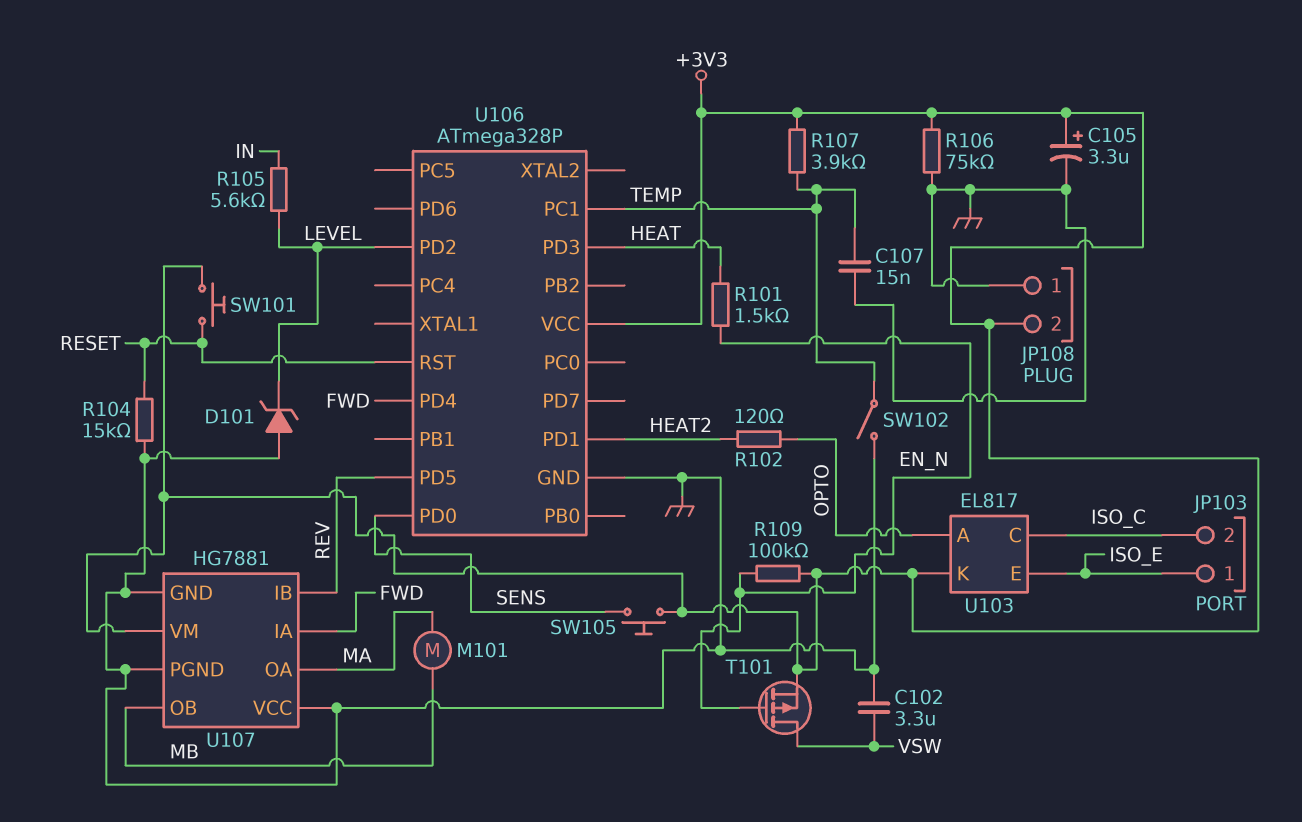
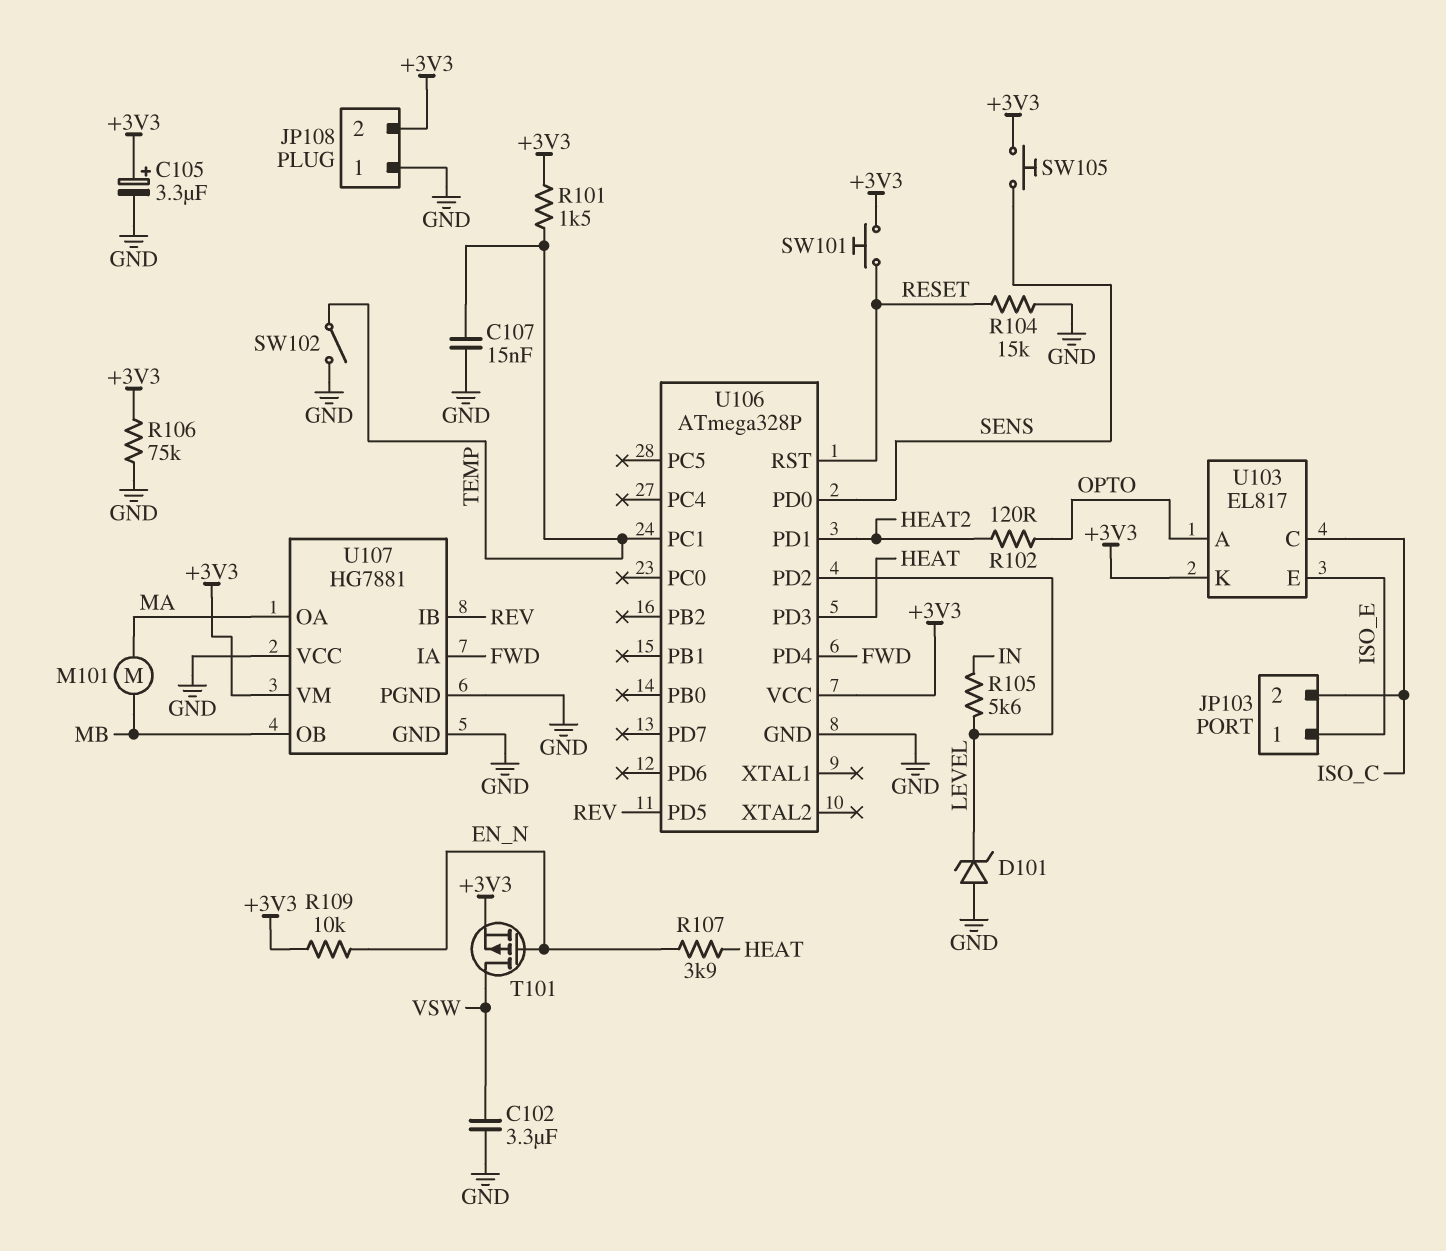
R101: 1.5k (EN_N, HEAT) -> 1.5k (+3V3, TEMP)
R107: 3.9k (+3V3, TEMP) -> 3.9k (EN_N, HEAT)
R109: 100k (+3V3, EN_N) -> 10k (+3V3, EN_N)

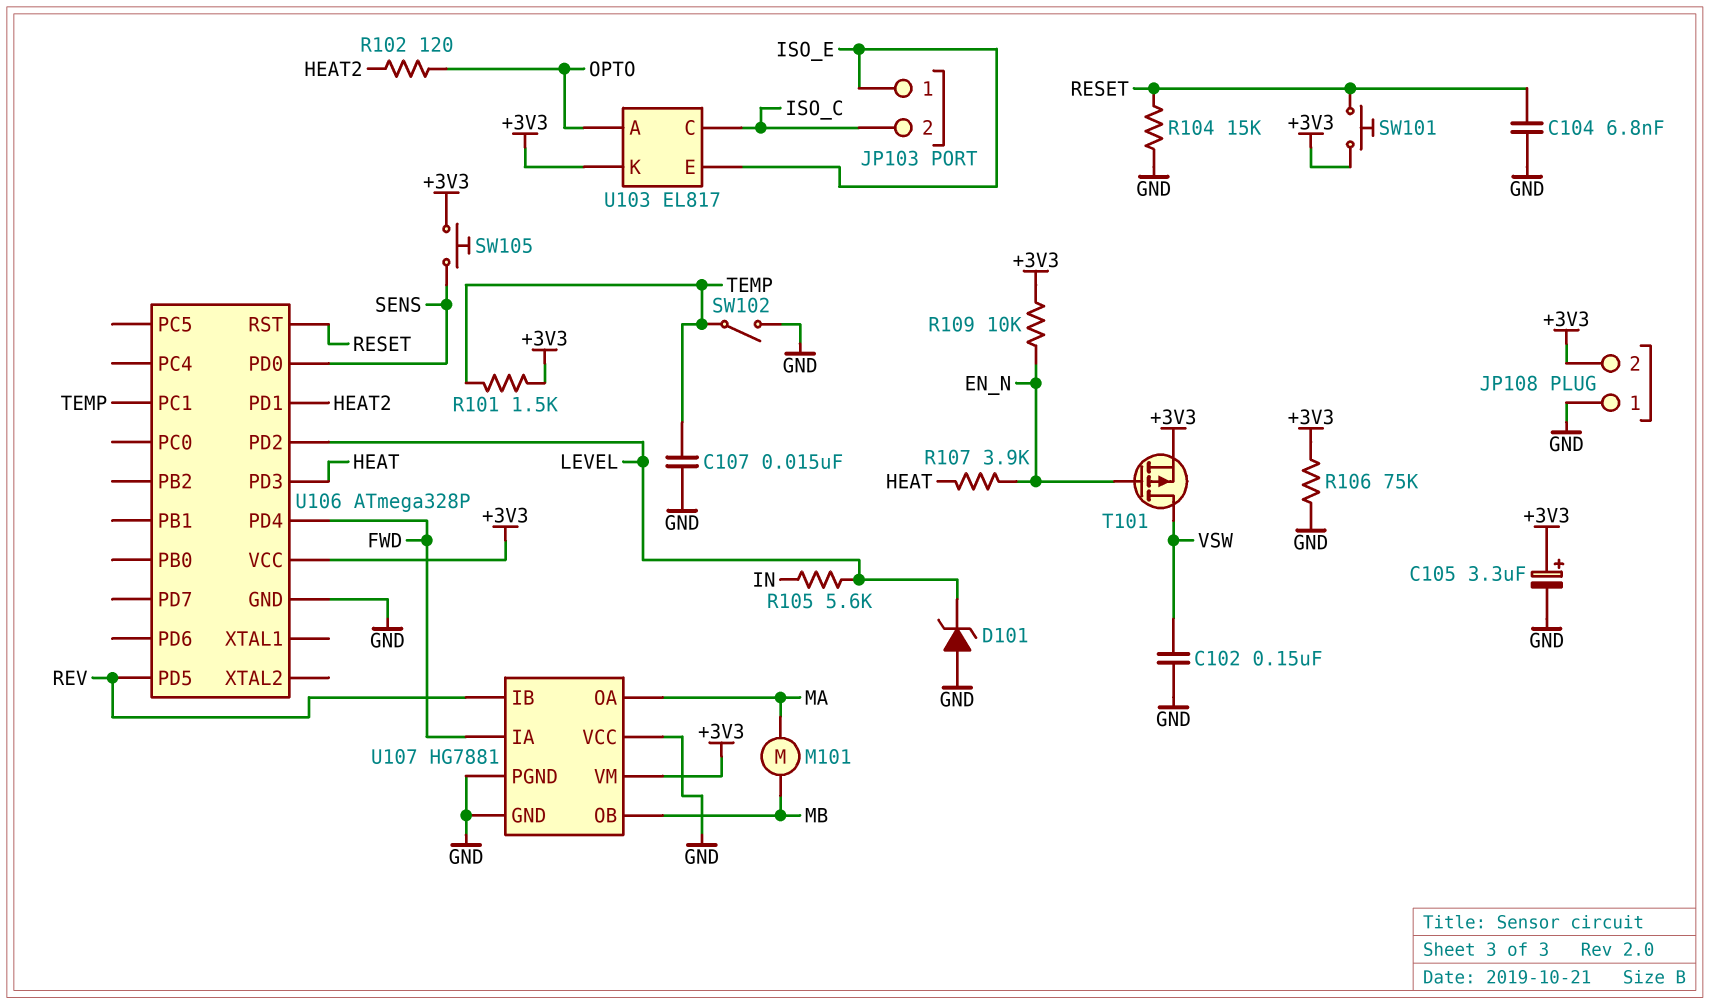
C102: 3.3uF (GND, VSW) -> 150nF (GND, VSW)
C104: none -> 6.8nF (GND, RESET)

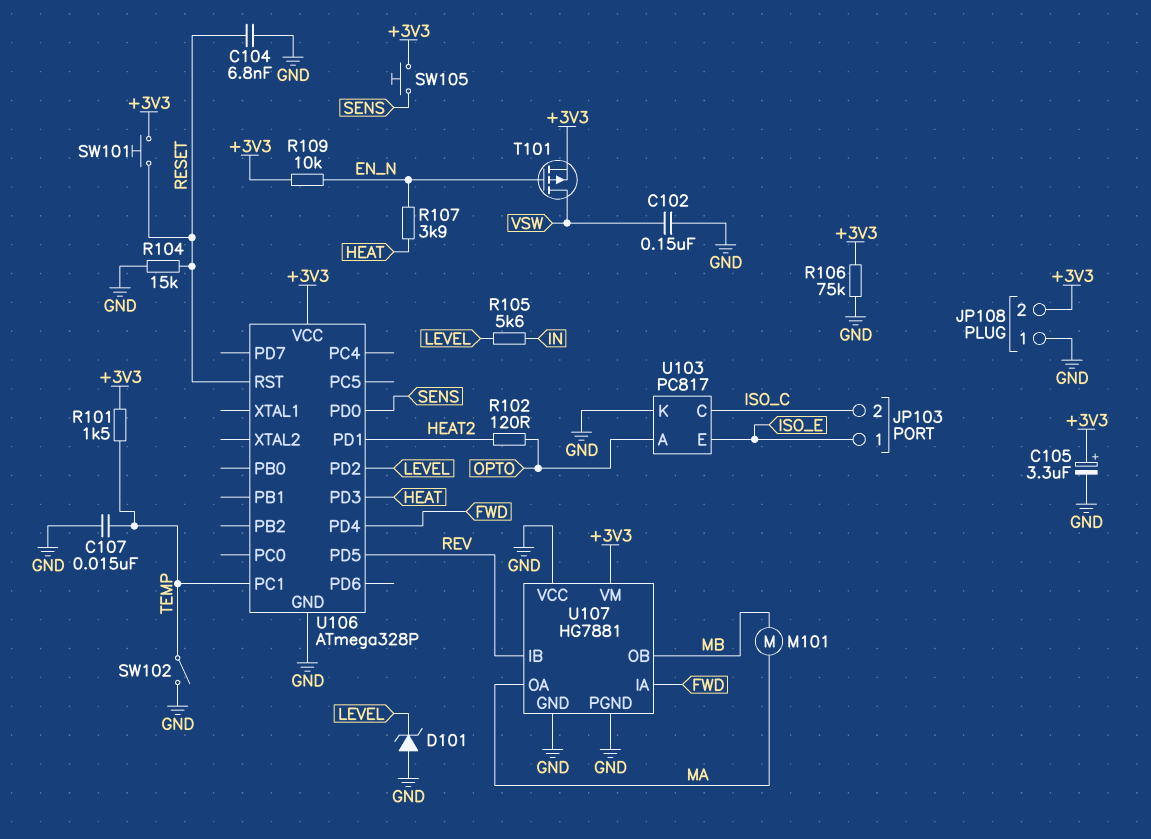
U103: EL817 -> PC817
U103 pin K: +3V3 -> GND

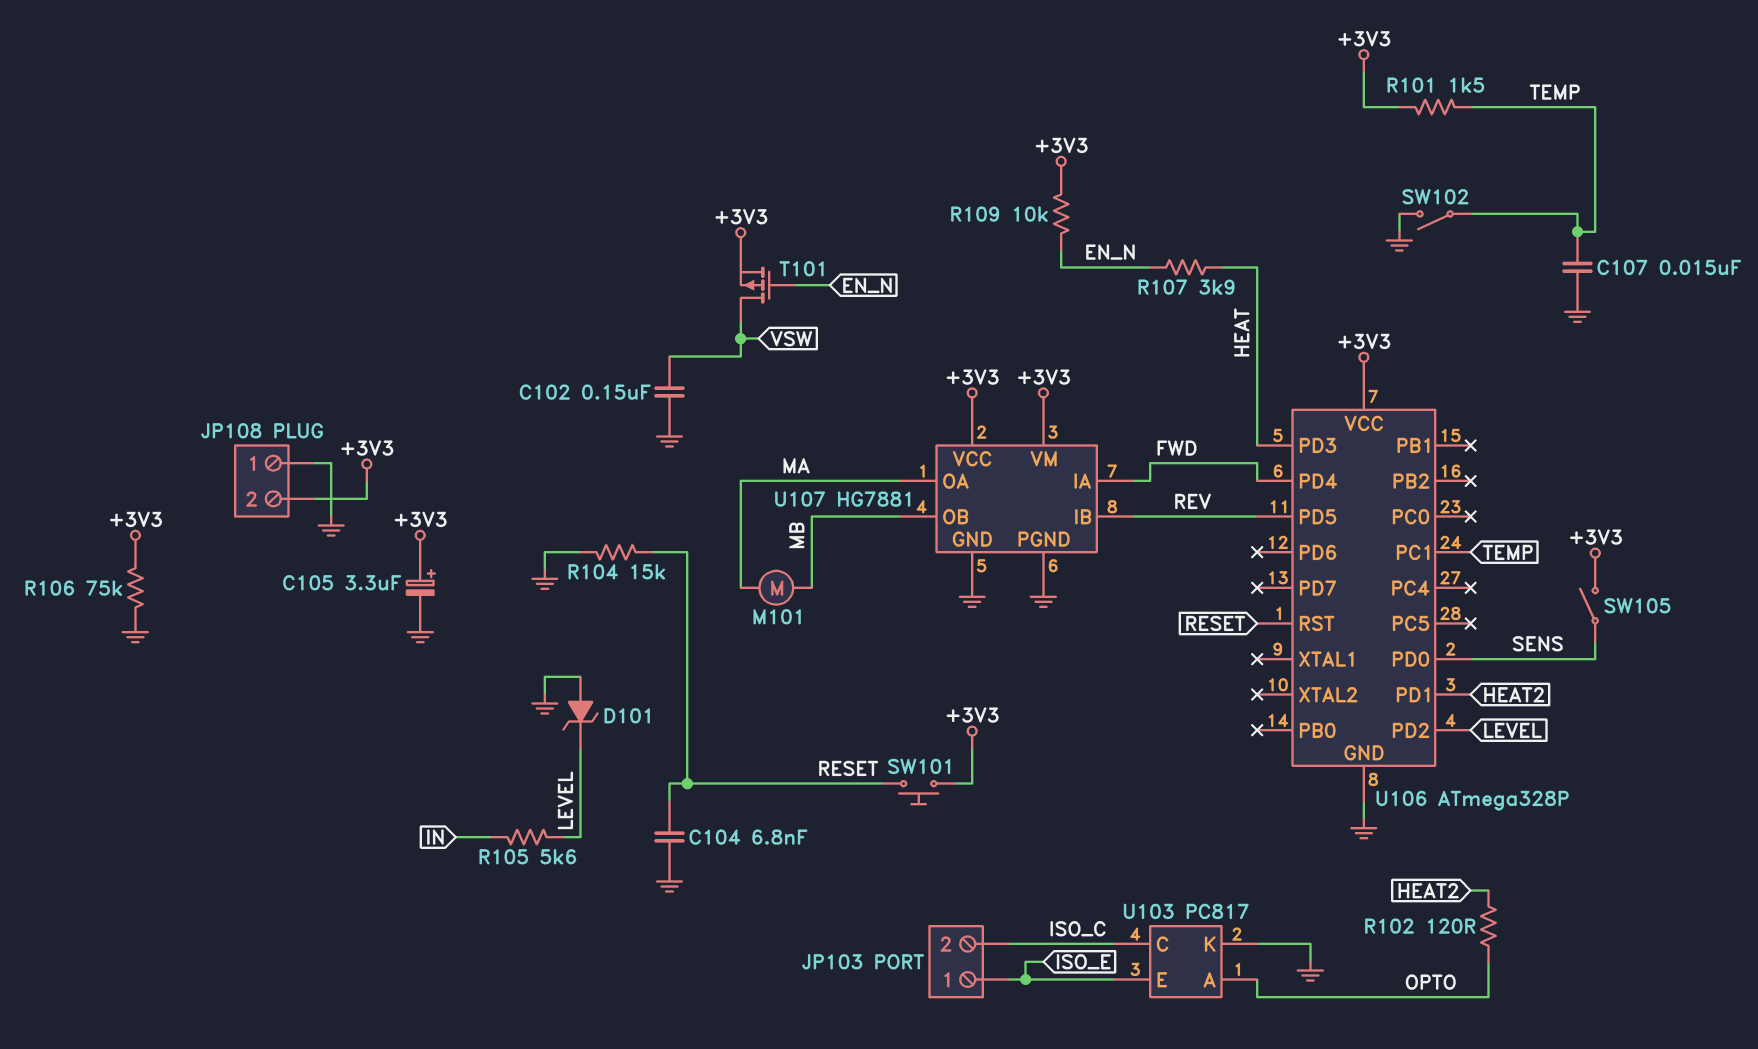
SW105: button (+3V3, SENS) -> switch (+3V3, SENS)
U107 pin VCC: GND -> +3V3

